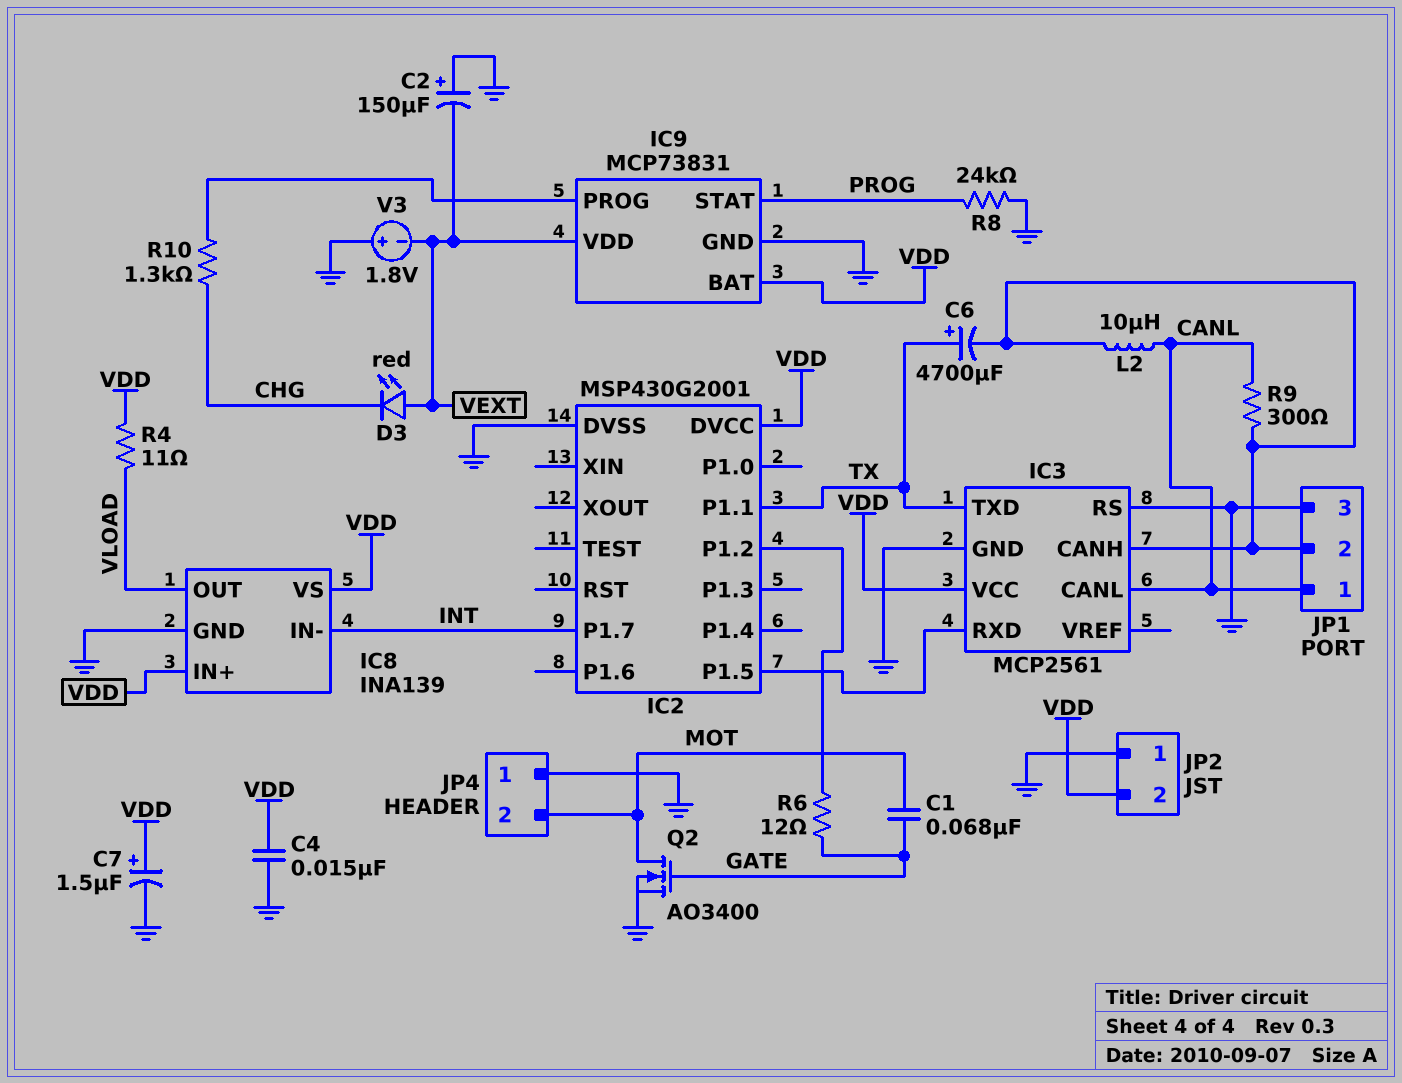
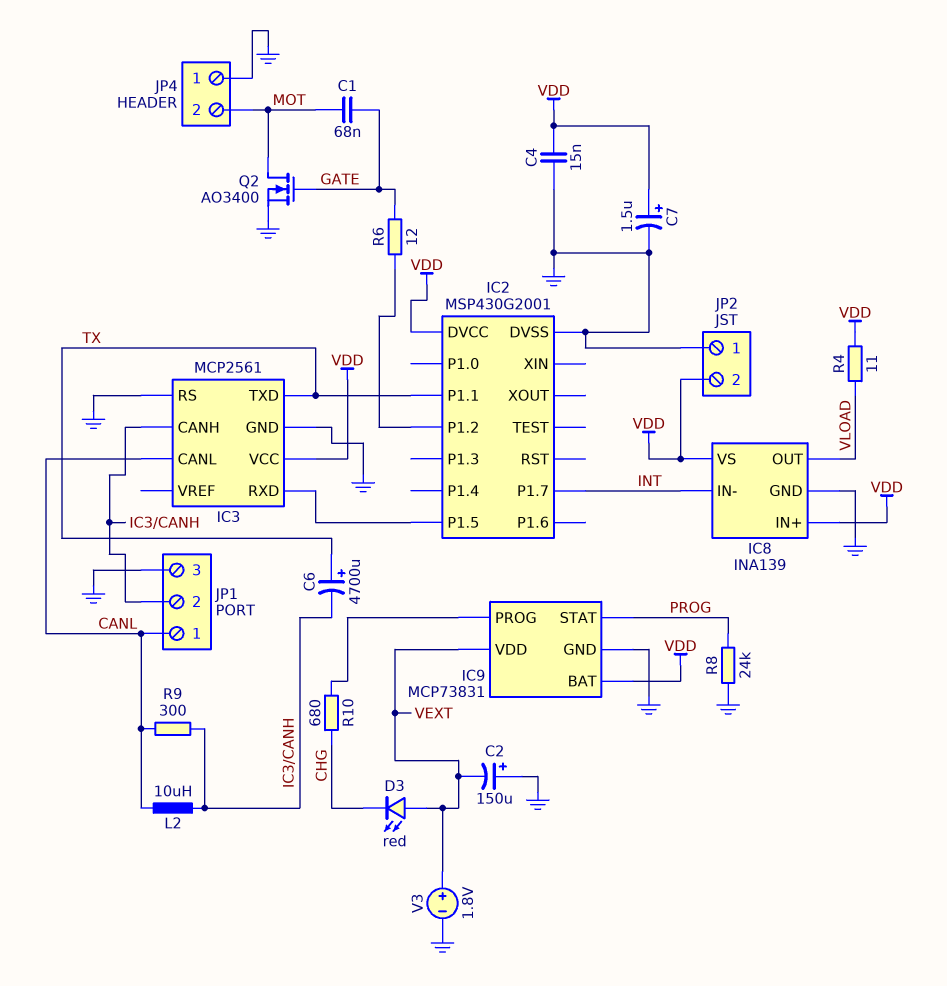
R10: 1.3k (CHG, IC9/PROG) -> 680 (CHG, IC9/PROG)
V3: 1.8V (plus GND, minus VEXT) -> 1.8V (plus VEXT, minus GND)

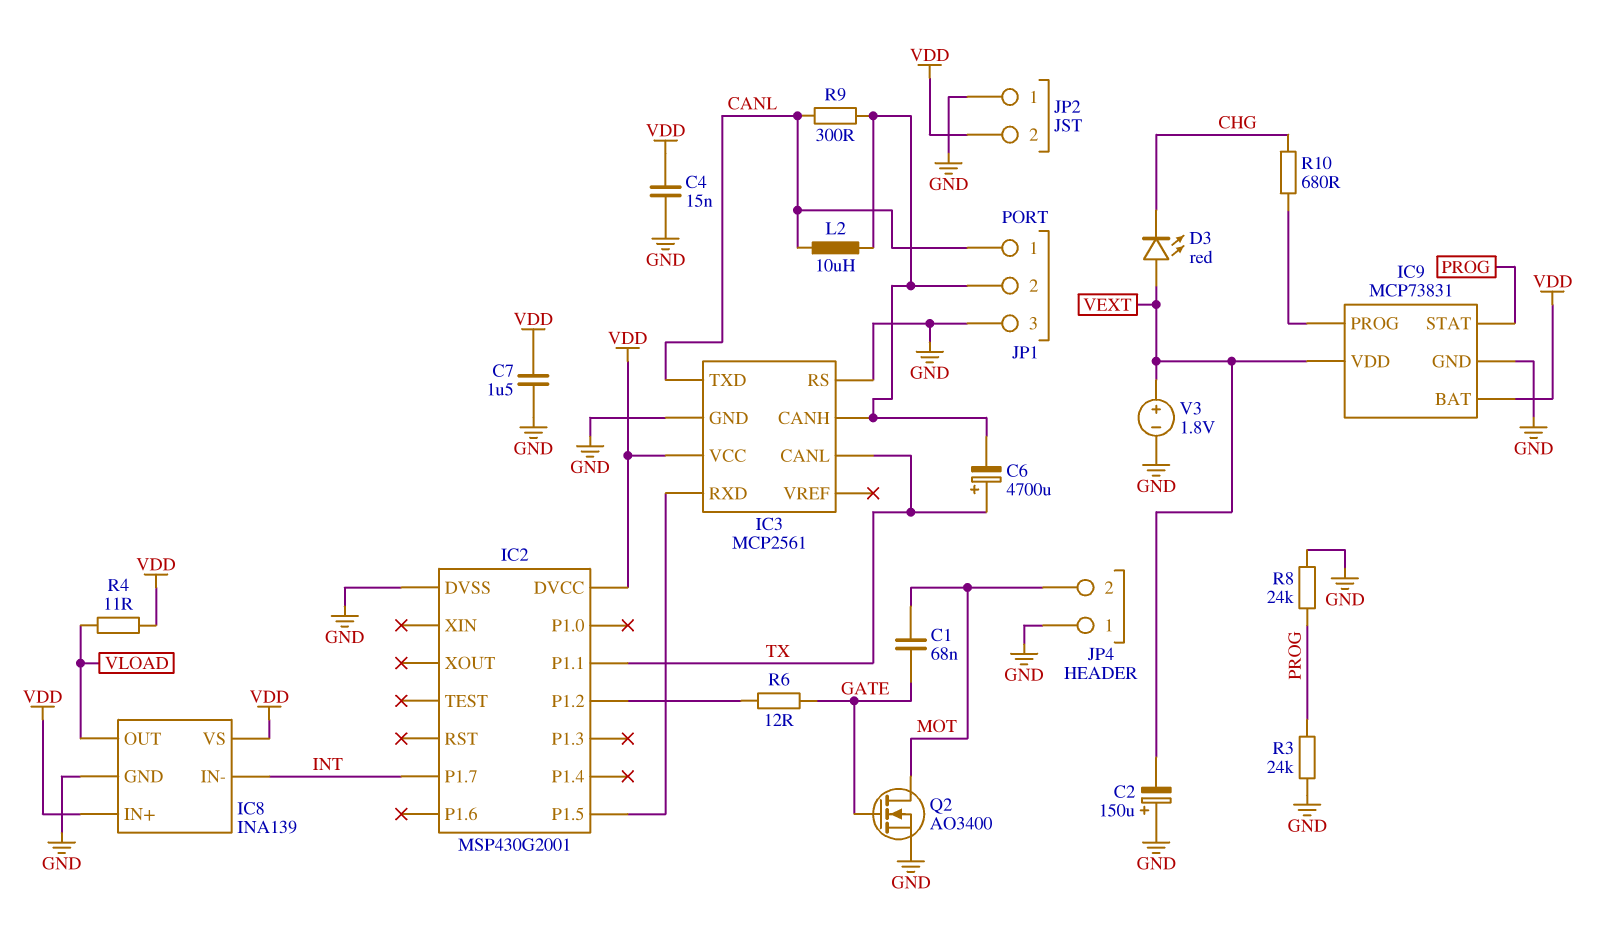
C7: 1.5uF (plus VDD, minus GND) -> 1.5uF (GND, VDD)
IC3 pin CANL: CANL -> TX
IC3 pin TXD: TX -> CANL
R3: none -> 24k (GND, PROG)

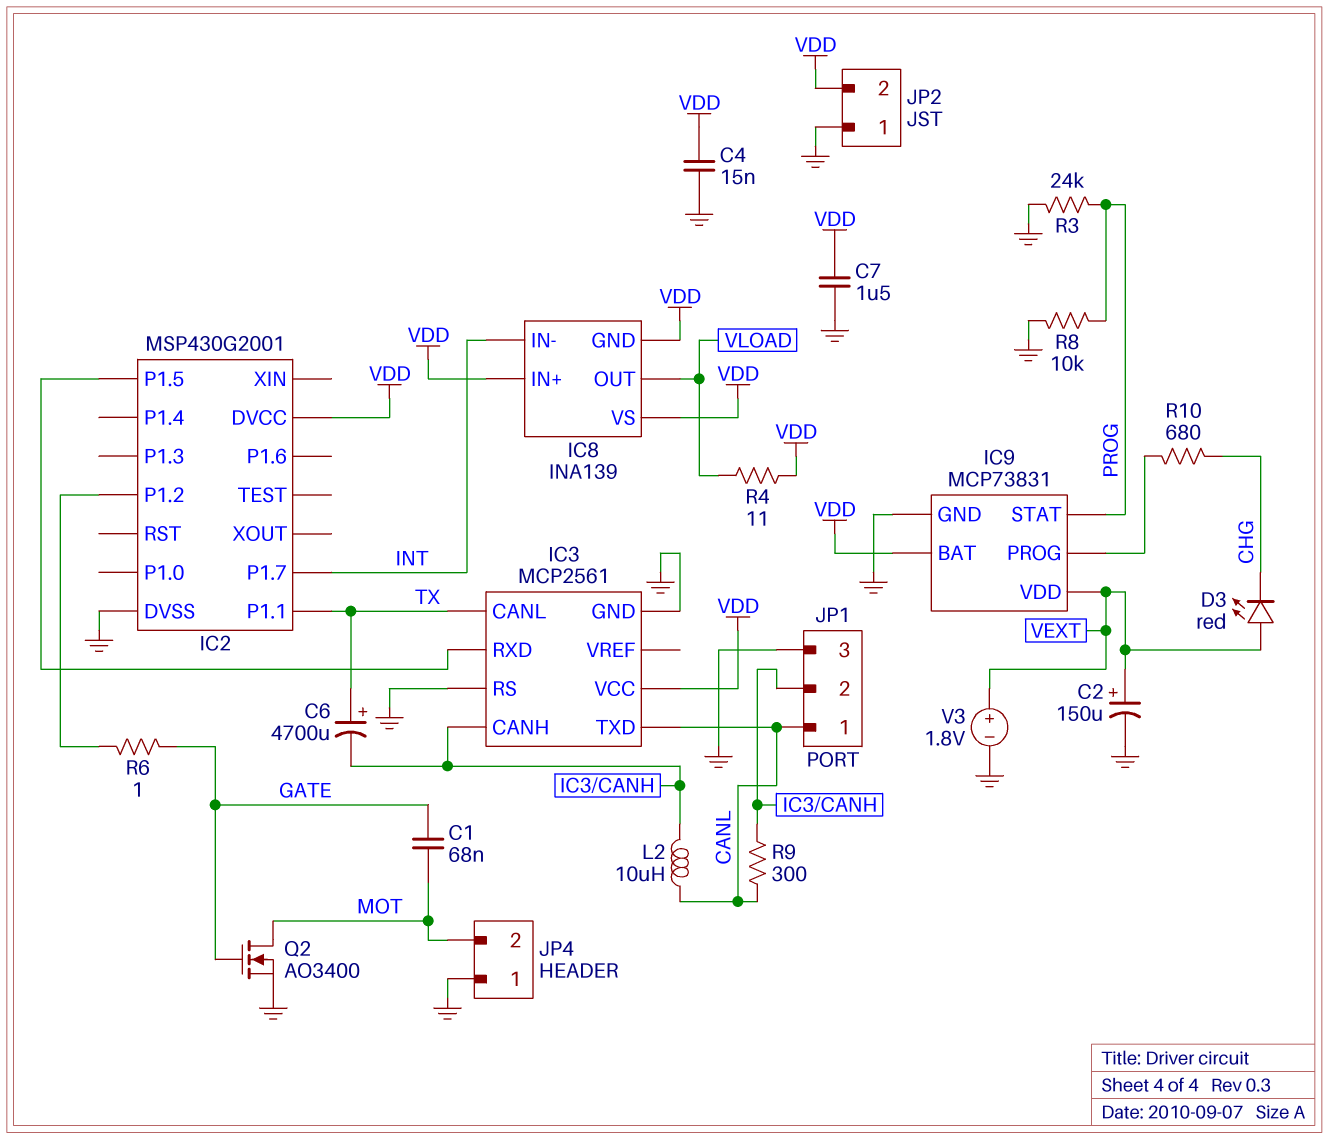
C2: 150uF (plus GND, minus VEXT) -> 150uF (plus VEXT, minus GND)
IC8 pin GND: GND -> VDD
R6: 12 (GATE, IC2/P1.2) -> 1 (GATE, IC2/P1.2)
R8: 24k (GND, PROG) -> 10k (GND, PROG)

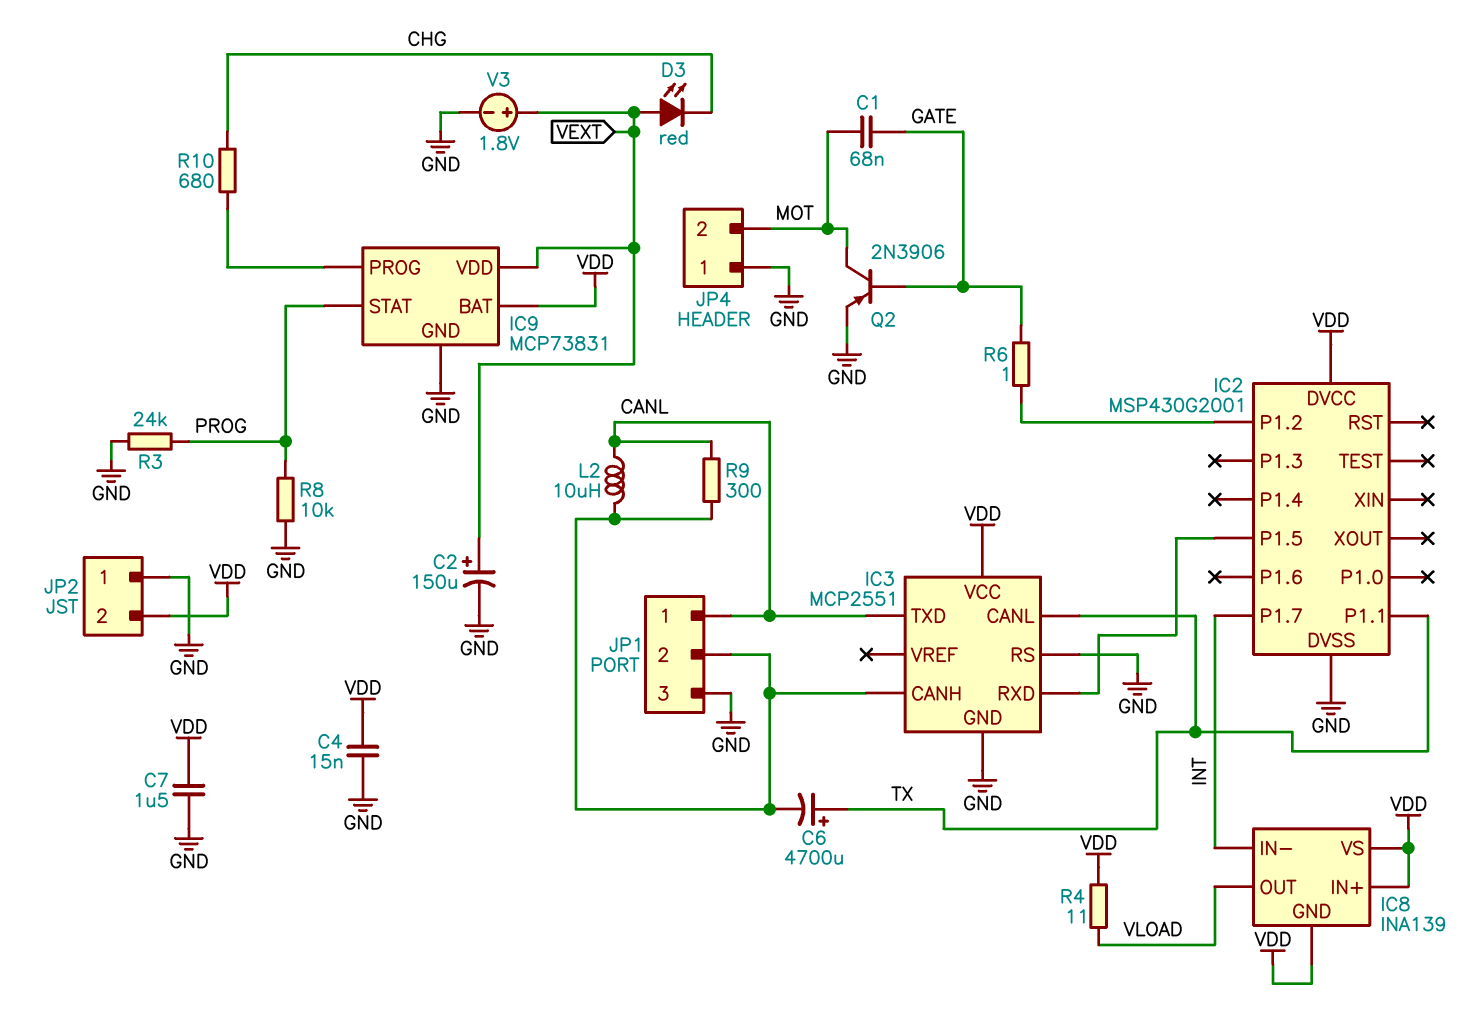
IC3: MCP2561 -> MCP2551
Q2: NMOS AO3400 (G GATE, D MOT, S GND) -> PNP 2N3906 (B GATE, C MOT, E GND)

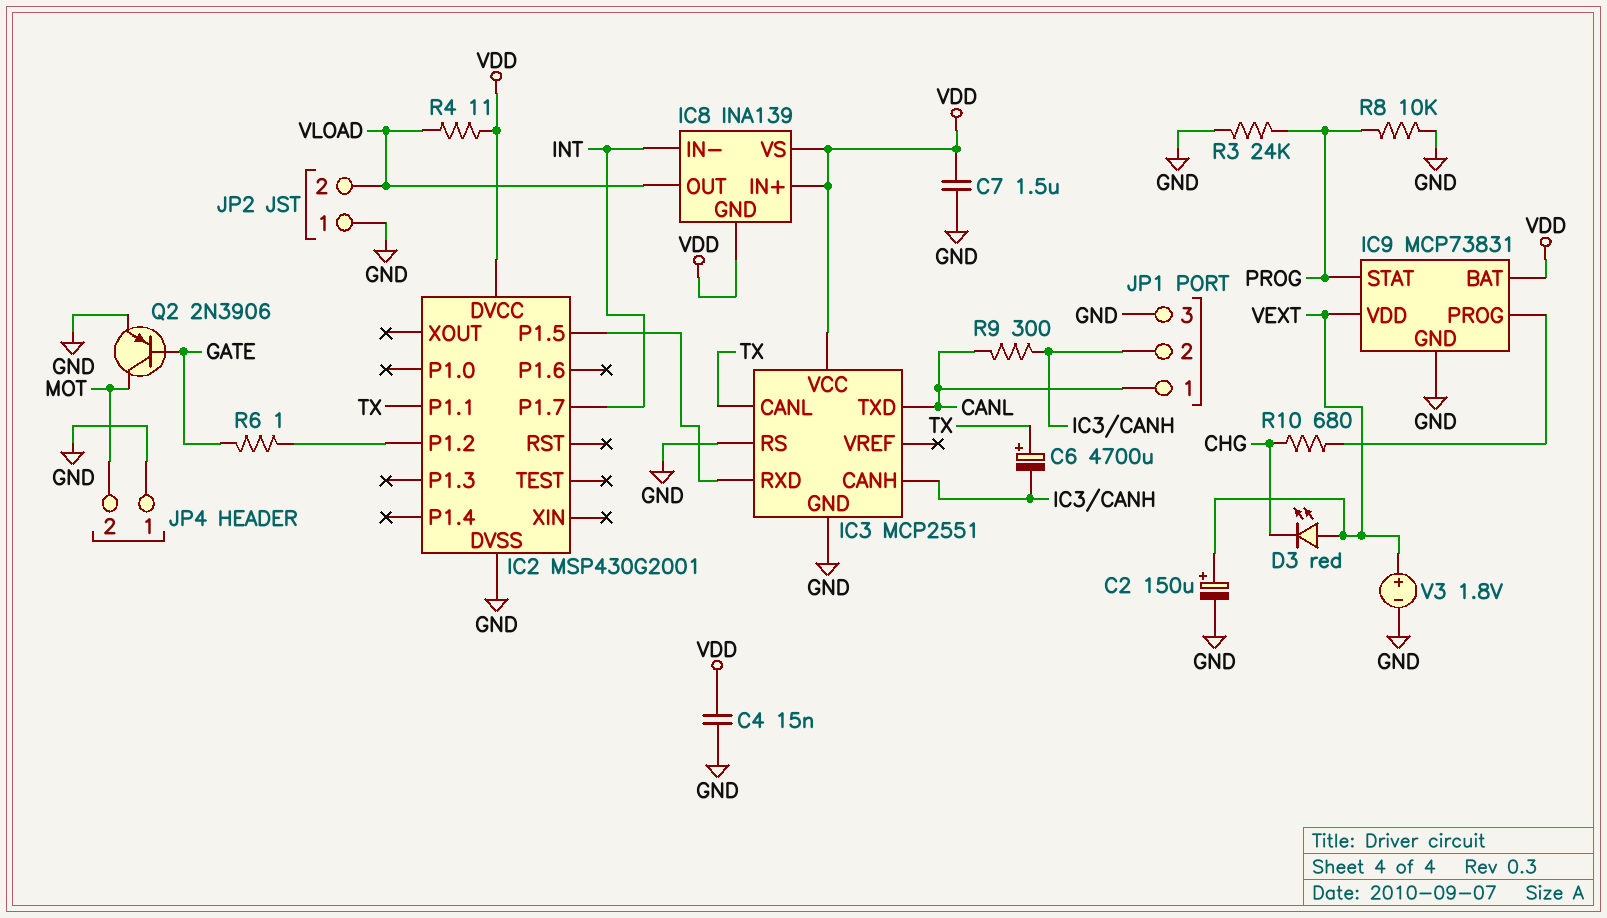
C1: 68nF (GATE, MOT) -> none
JP2 pin 2: VDD -> VLOAD
L2: 10uH (CANL, IC3/CANH) -> none

